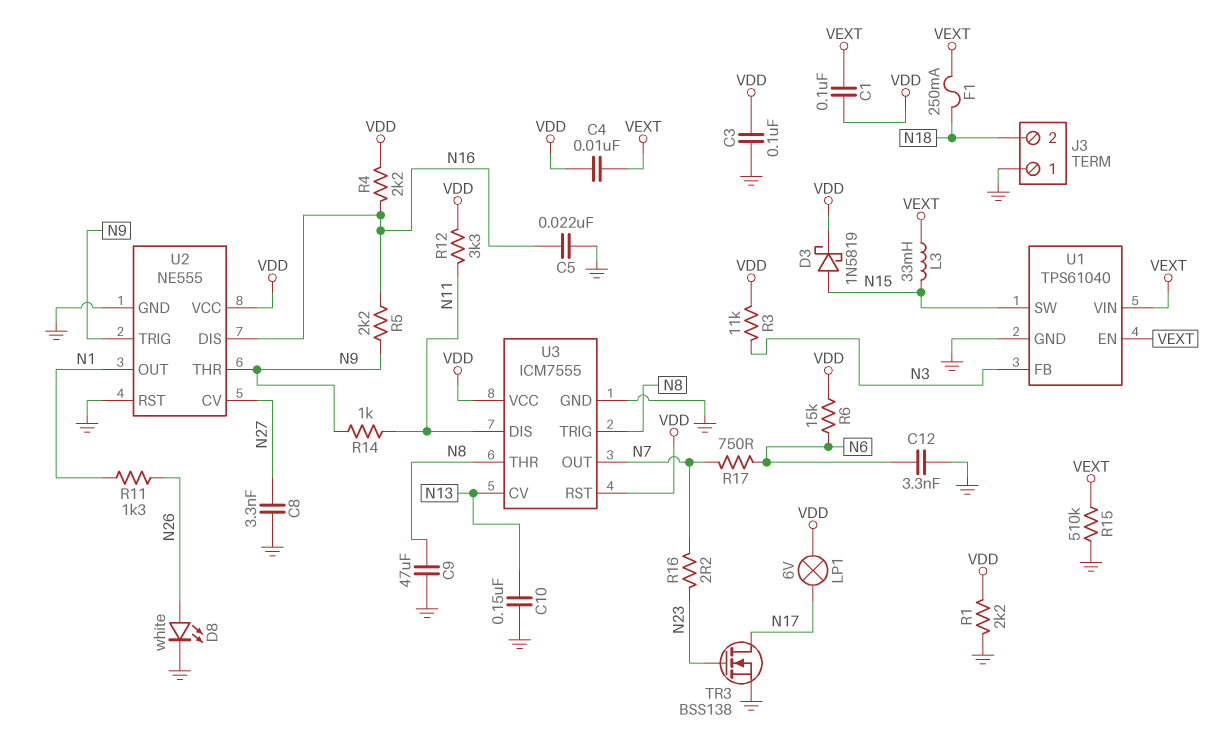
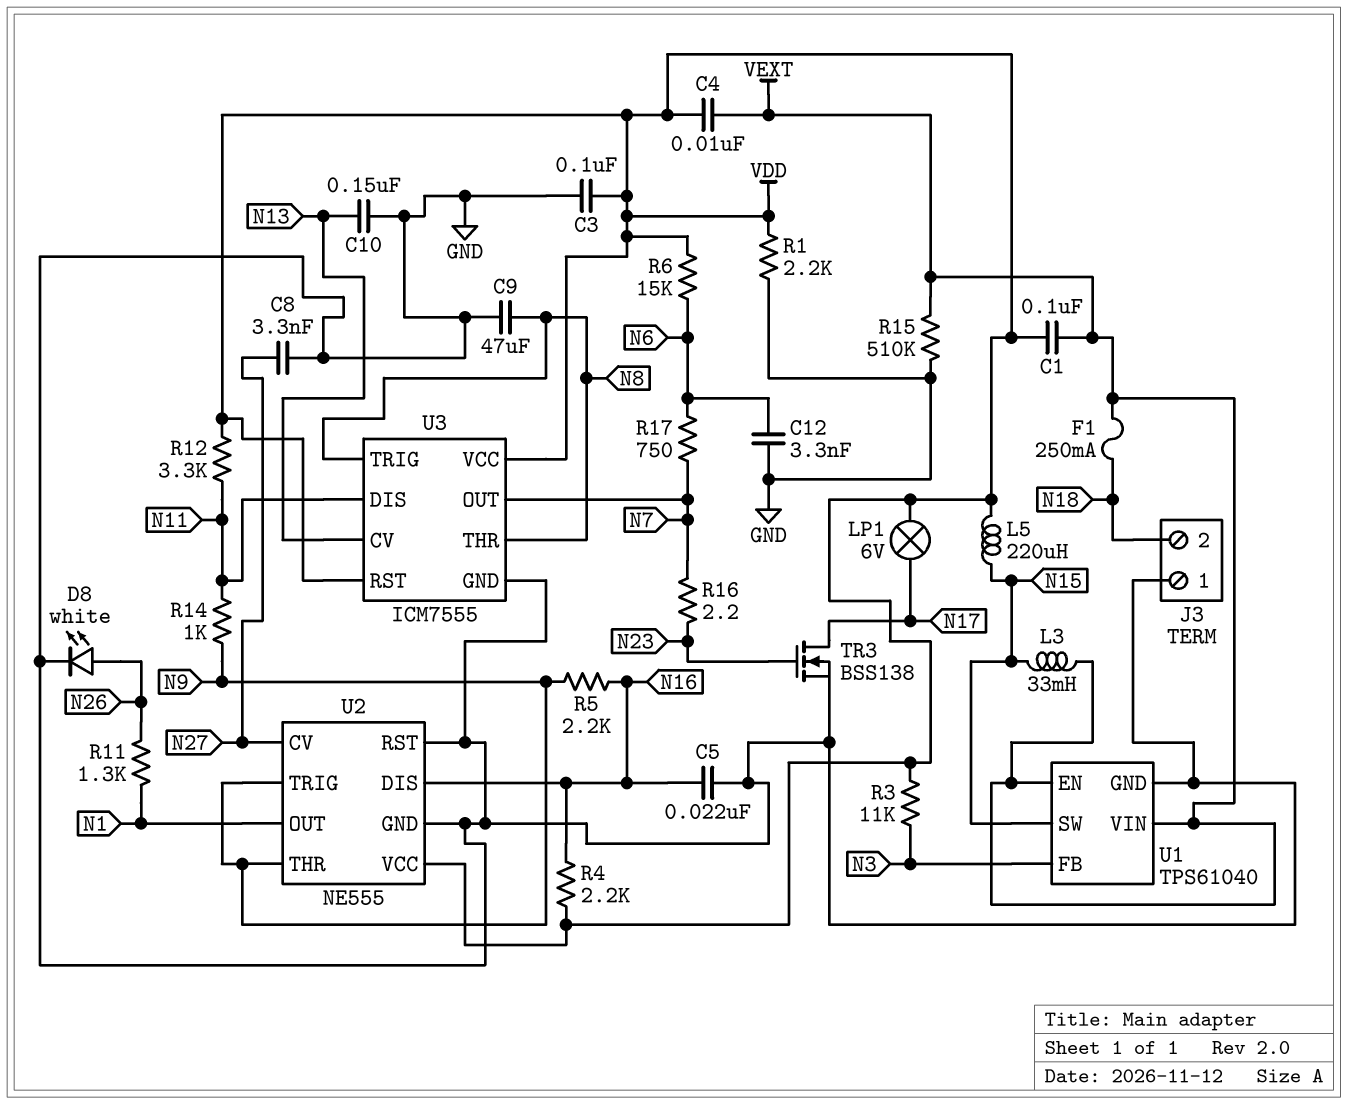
D3: schottky 1N5819 (A N15, K VDD) -> none
L5: none -> 220uH (N15, VDD)

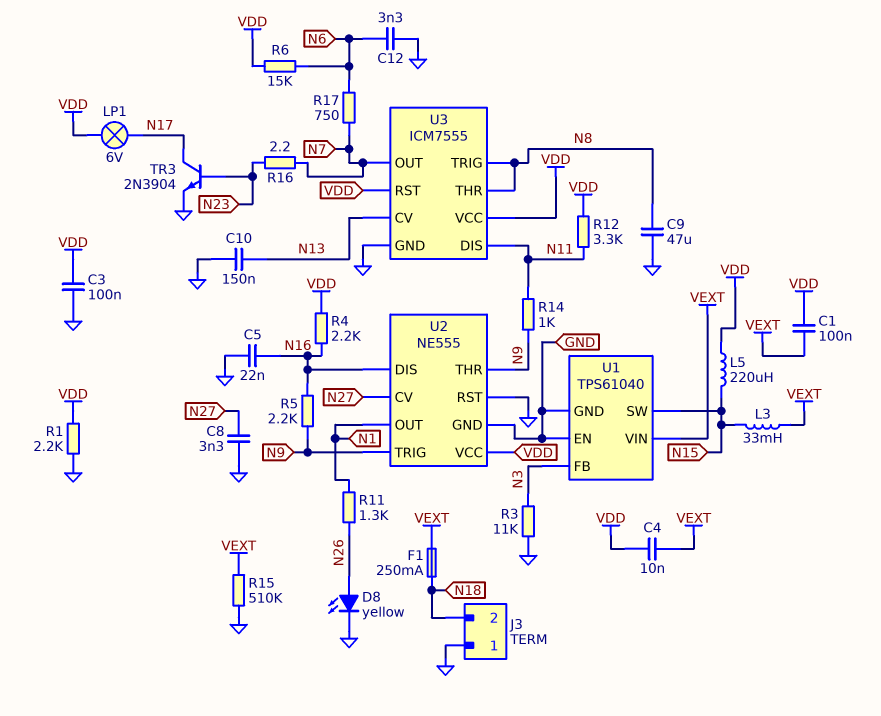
D8: LED white (A N26, K GND) -> LED yellow (A N26, K GND)
R3: 11k (N3, VDD) -> 11k (GND, N3)
TR3: NMOS BSS138 (G N23, D N17, S GND) -> NPN 2N3904 (B N23, C N17, E GND)
U1 pin EN: VEXT -> GND

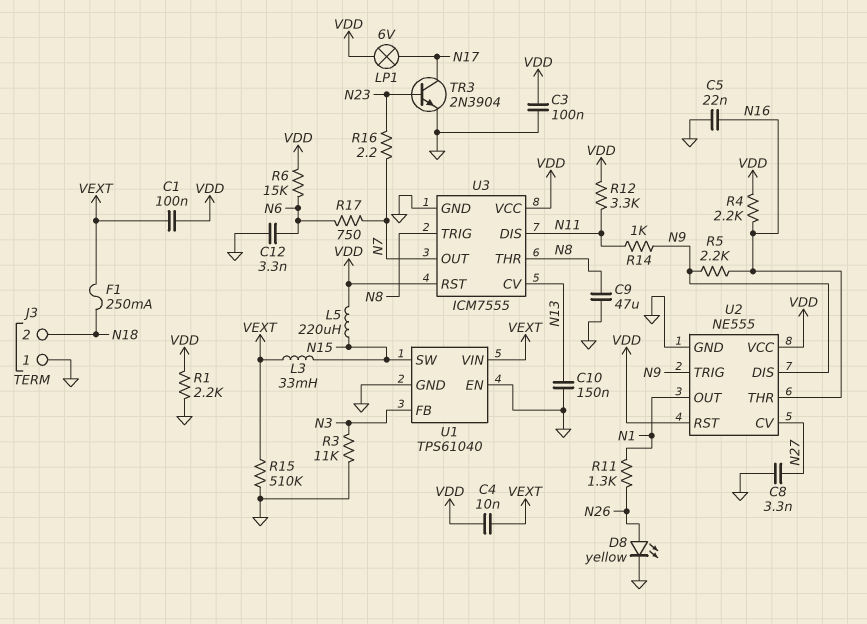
U2 pin DIS: N16 -> N9
U2 pin RST: GND -> VDD
U2 pin THR: N9 -> N16

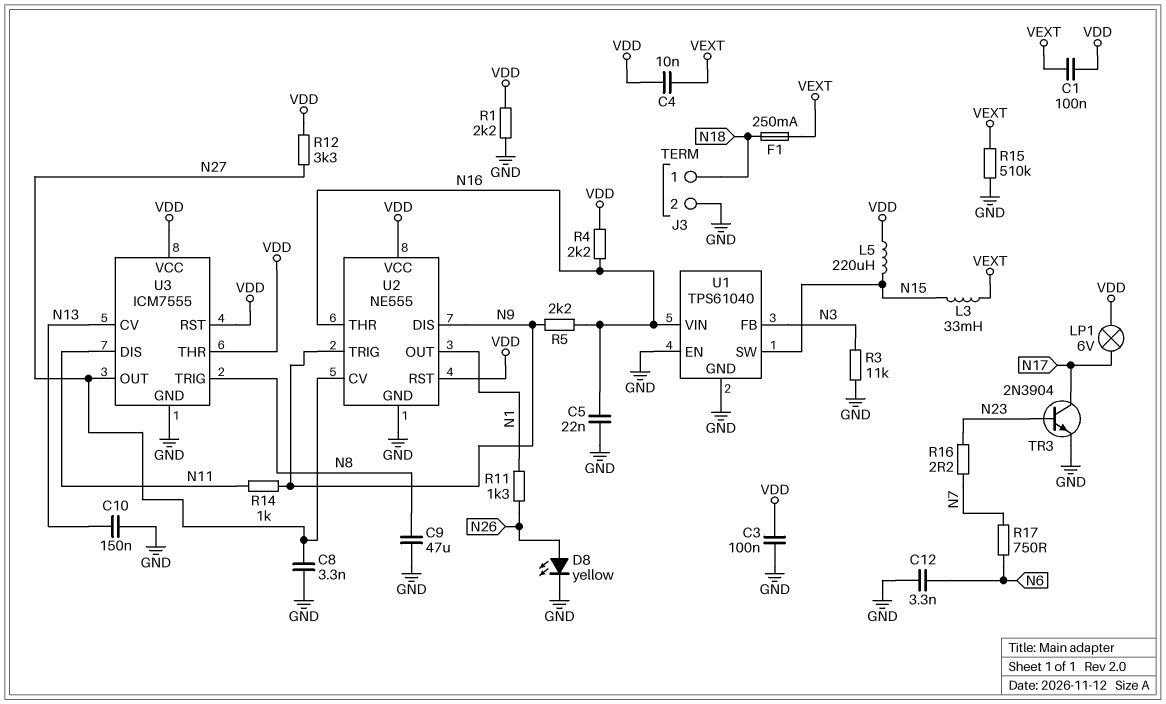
J3 pin 1: GND -> N18
J3 pin 2: N18 -> GND
R6: 15k (N6, VDD) -> none
R12: 3.3k (N11, VDD) -> 3.3k (N27, VDD)
U1 pin VIN: VEXT -> N16
U3 pin OUT: N7 -> N27
U3 pin THR: N8 -> VDD

